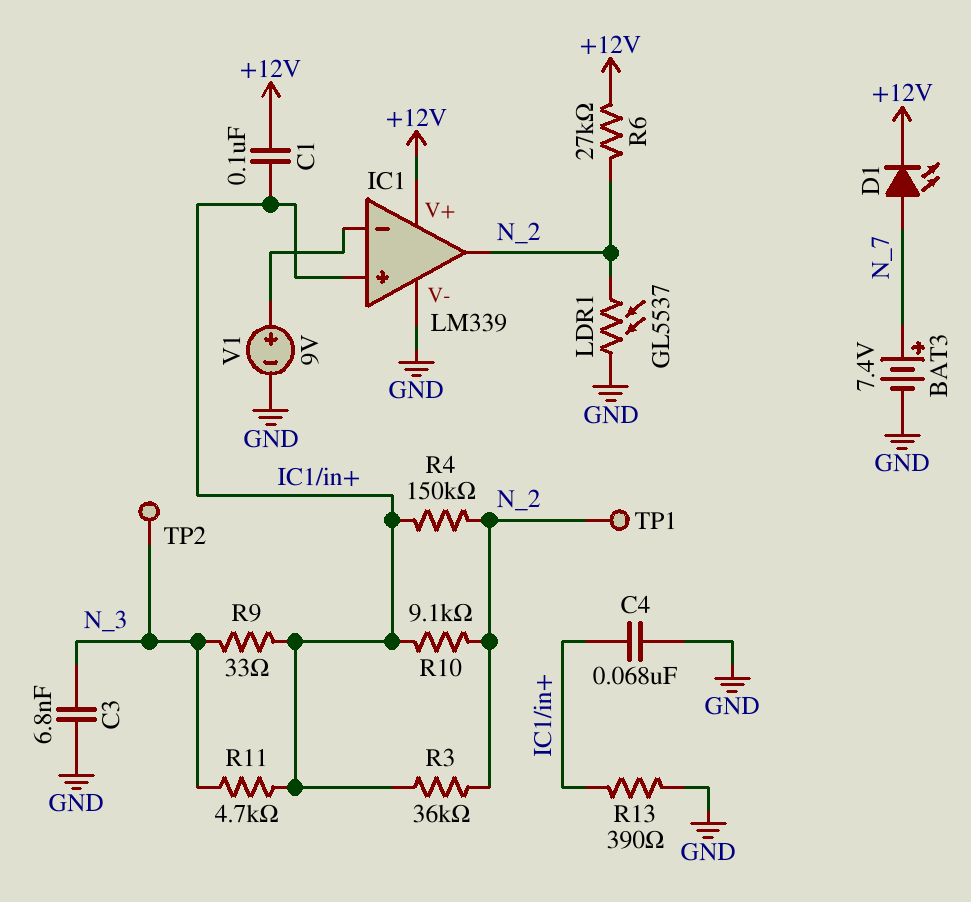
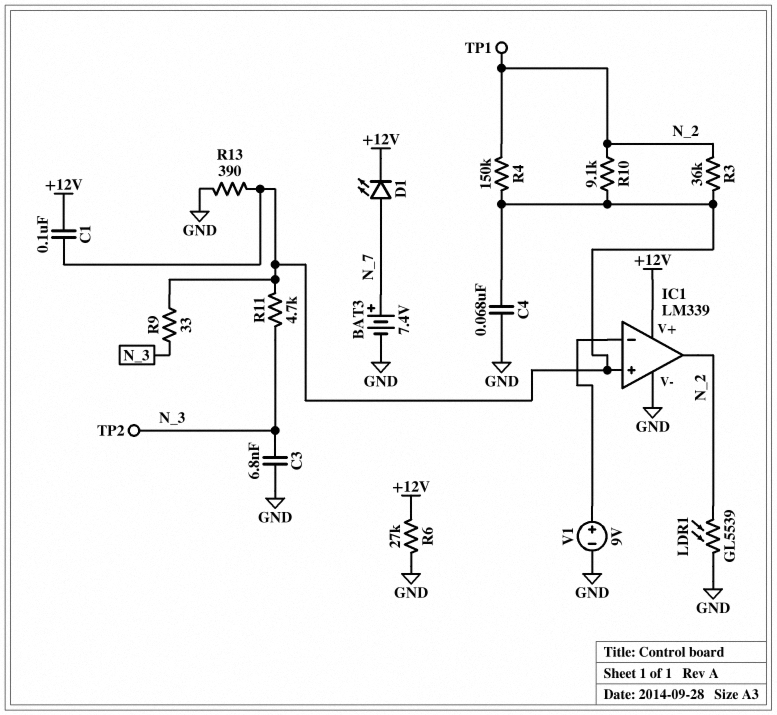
LDR1: GL5537 (GND, N_2) -> GL5539 (GND, N_2)
R6: 27k (+12V, N_2) -> 27k (+12V, GND)

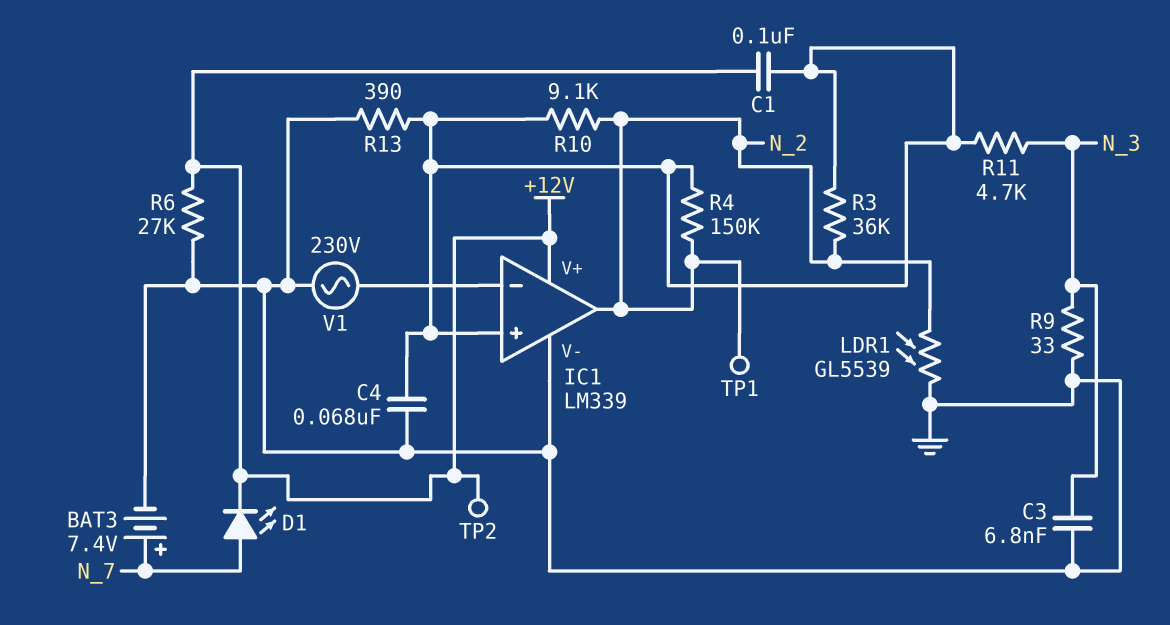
R9: 33 (IC1/in+, N_3) -> 33 (GND, N_3)
TP2: test point (N_3) -> test point (+12V)
V1: 9V (plus IC1/in-, minus GND) -> AC 230V (GND, IC1/in-)

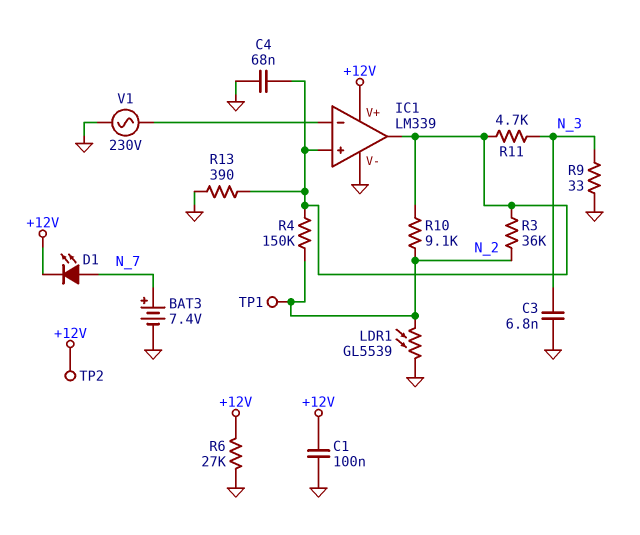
C1: 100nF (+12V, IC1/in+) -> 100nF (+12V, GND)
IC1 pin out: N_2 -> IC1/in+

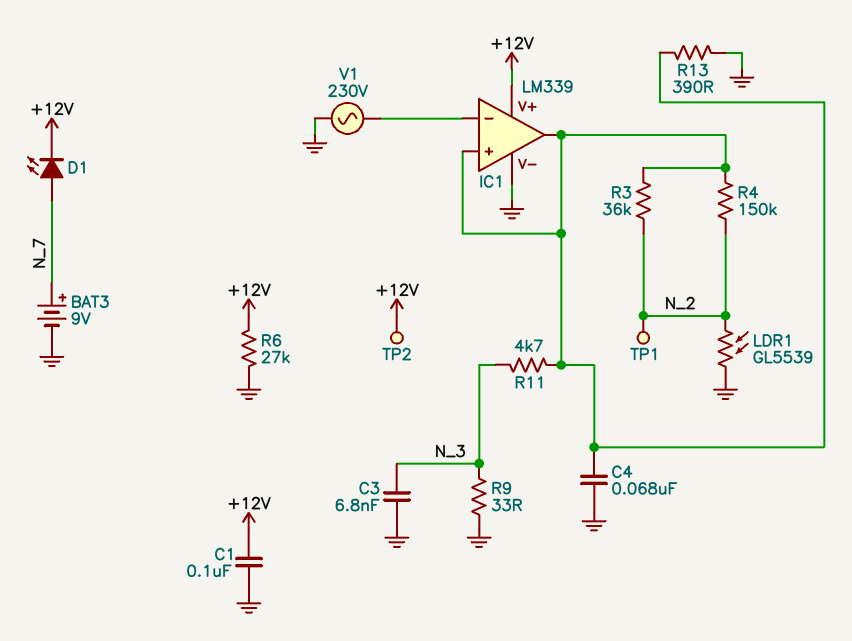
BAT3: 7.4V (plus N_7, minus GND) -> 9V (plus N_7, minus GND)
R10: 9.1k (IC1/in+, N_2) -> none

